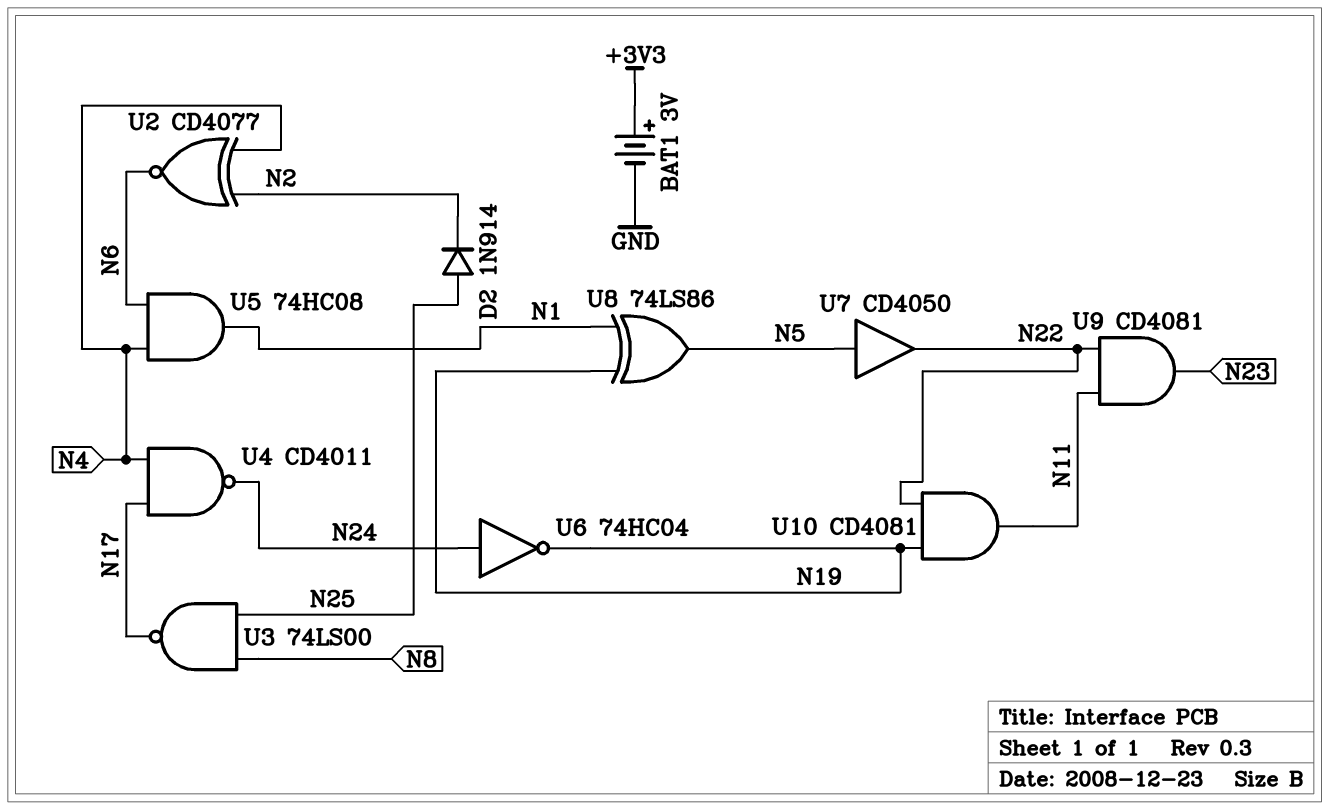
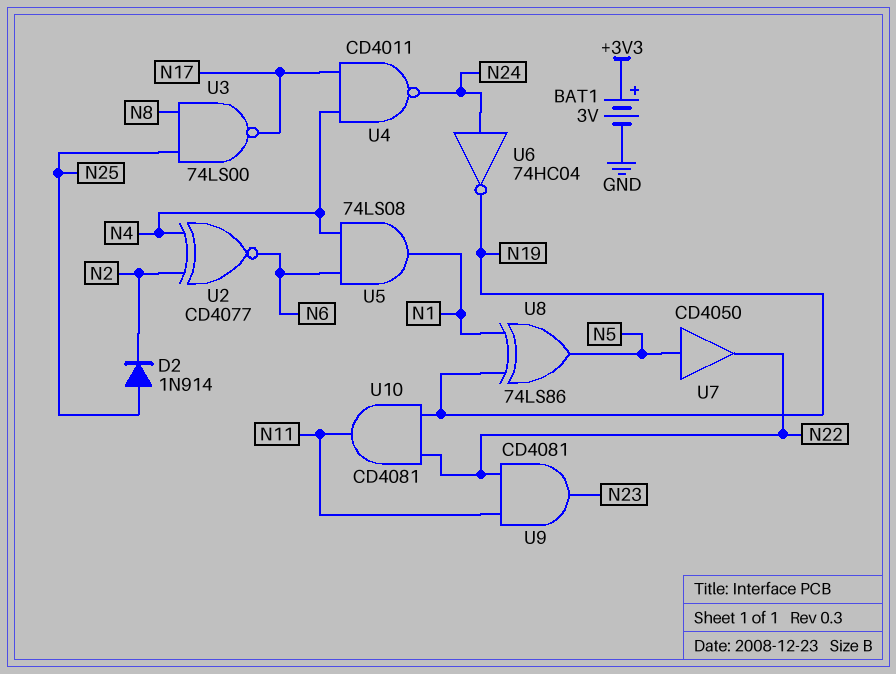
U5: AND 74HC08 (in N4, in N6, out N1) -> AND 74LS08 (in N4, in N6, out N1)

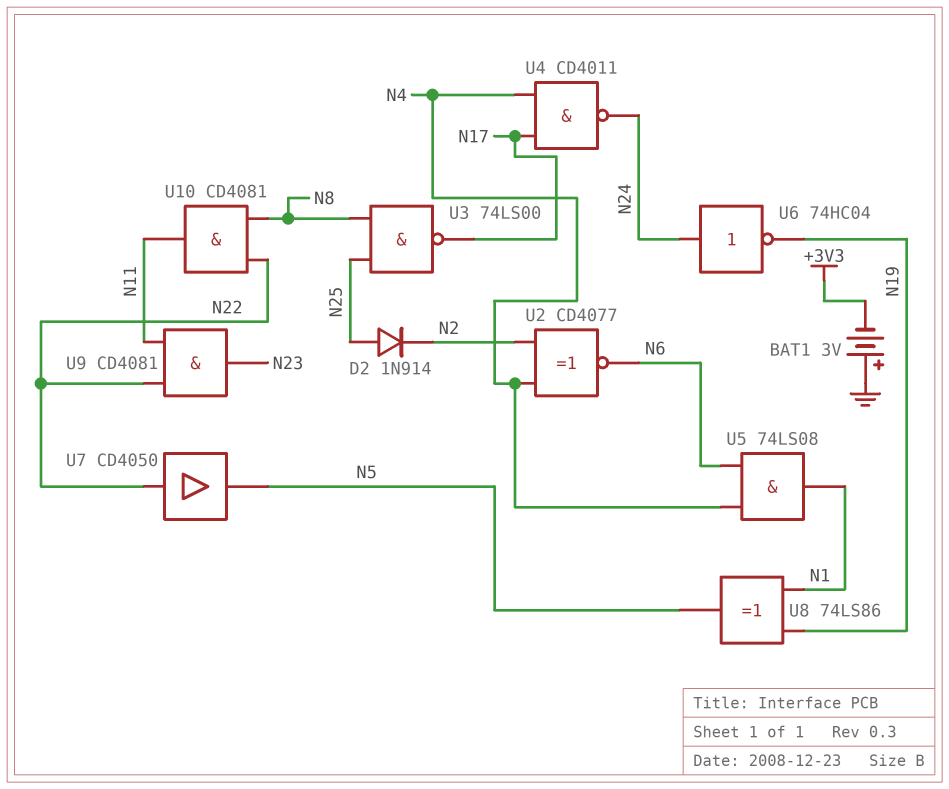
BAT1: 3V (plus +3V3, minus GND) -> 3V (plus GND, minus +3V3)
U7: buffer CD4050 (in N5, out N22) -> buffer CD4050 (in N22, out N5)
U10: AND CD4081 (in N19, in N22, out N11) -> AND CD4081 (in N8, in N22, out N11)

